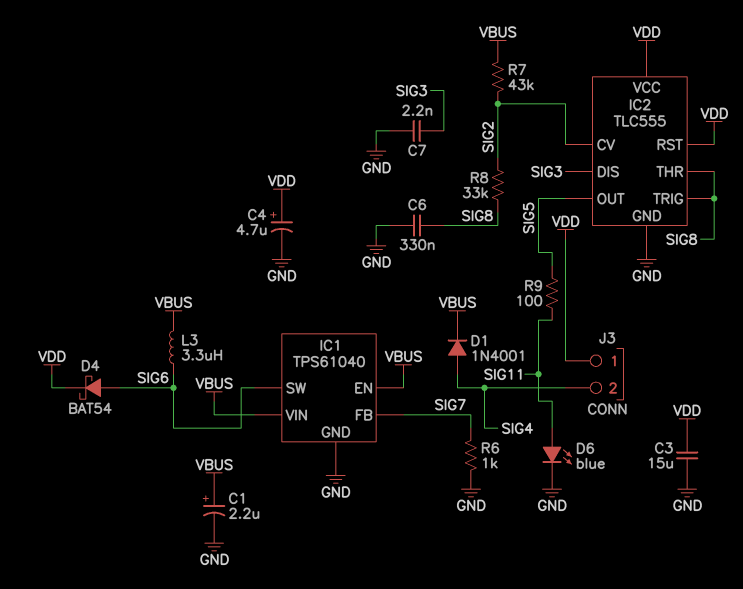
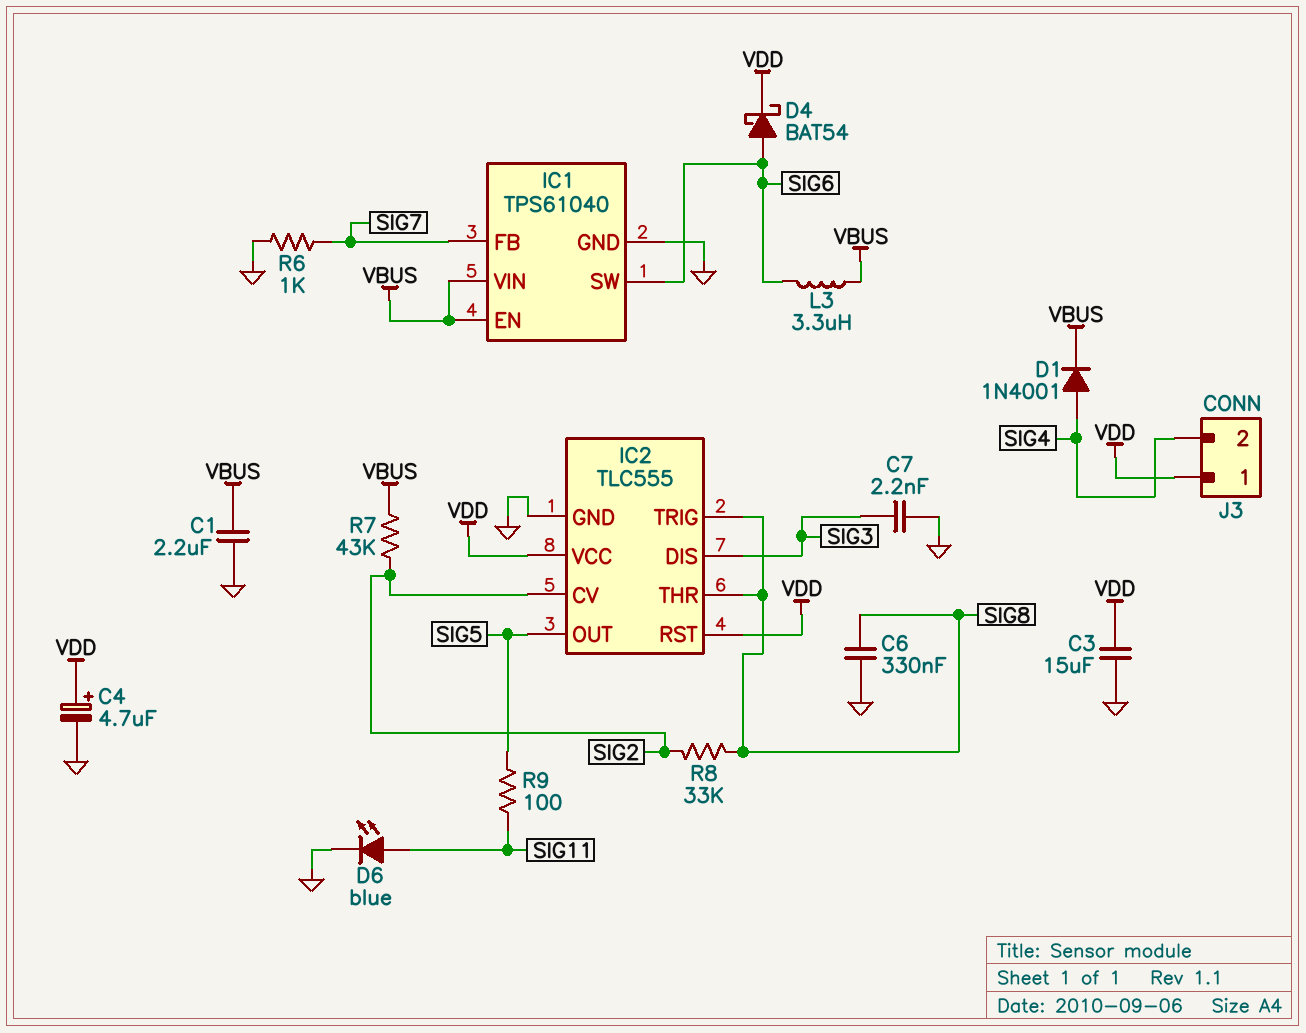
C1: 2.2uF (plus VBUS, minus GND) -> 2.2uF (GND, VBUS)

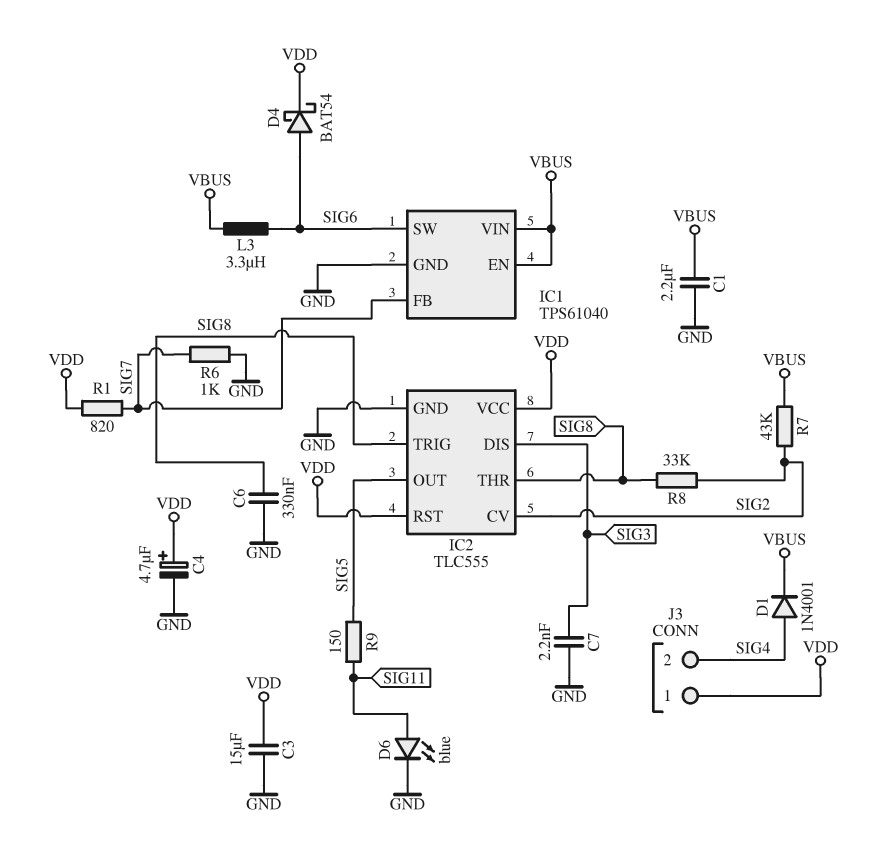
R1: none -> 820 (SIG7, VDD)
R9: 100 (SIG5, SIG11) -> 150 (SIG5, SIG11)

